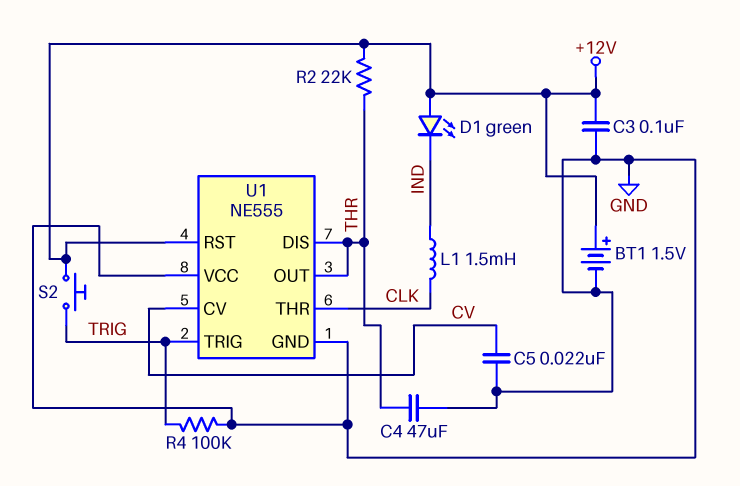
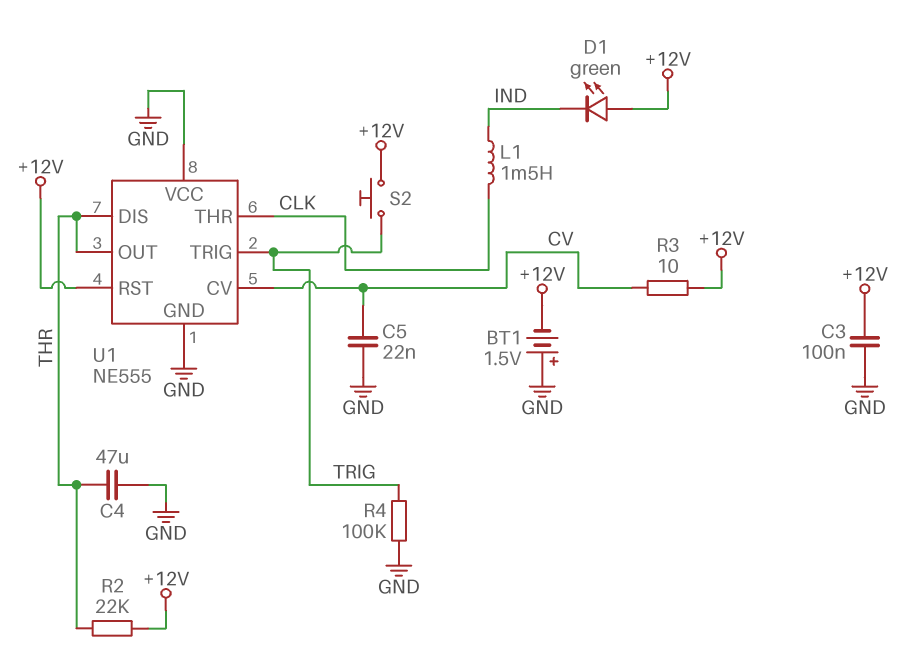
BT1: 1.5V (plus +12V, minus GND) -> 1.5V (plus GND, minus +12V)
R3: none -> 10 (+12V, CV)

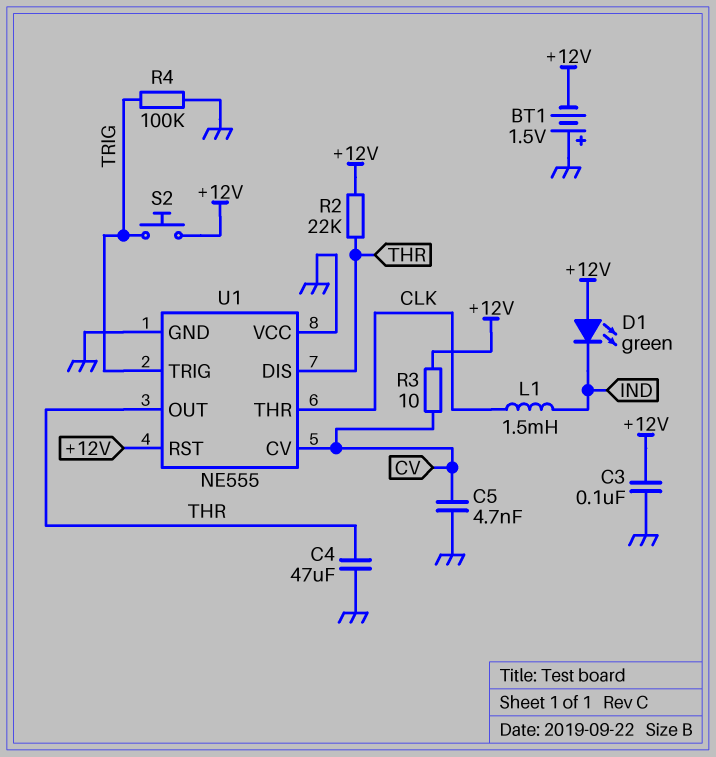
C5: 22nF (CV, GND) -> 4.7nF (CV, GND)

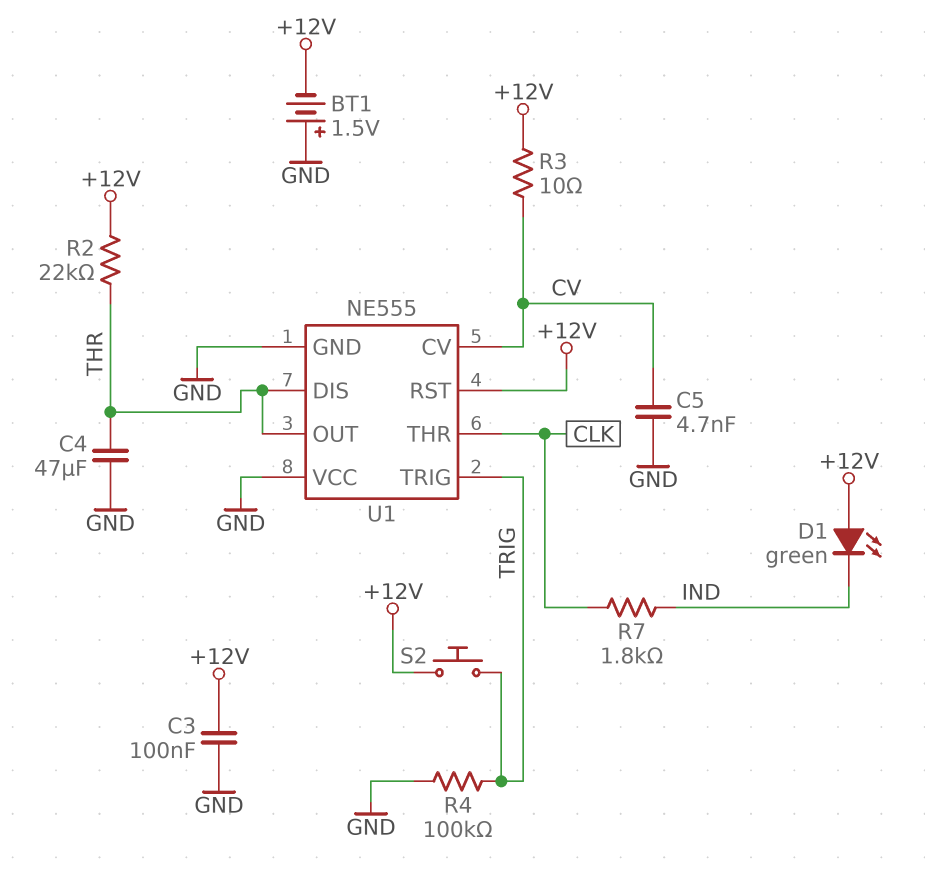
L1: 1.5mH (CLK, IND) -> none
R7: none -> 1.8k (CLK, IND)

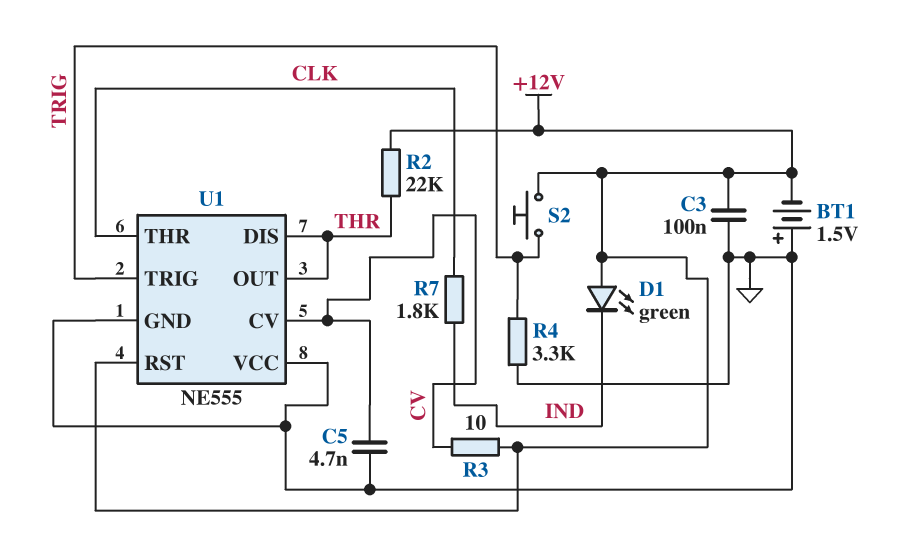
C4: 47uF (GND, THR) -> none
R4: 100k (GND, TRIG) -> 3.3k (GND, TRIG)

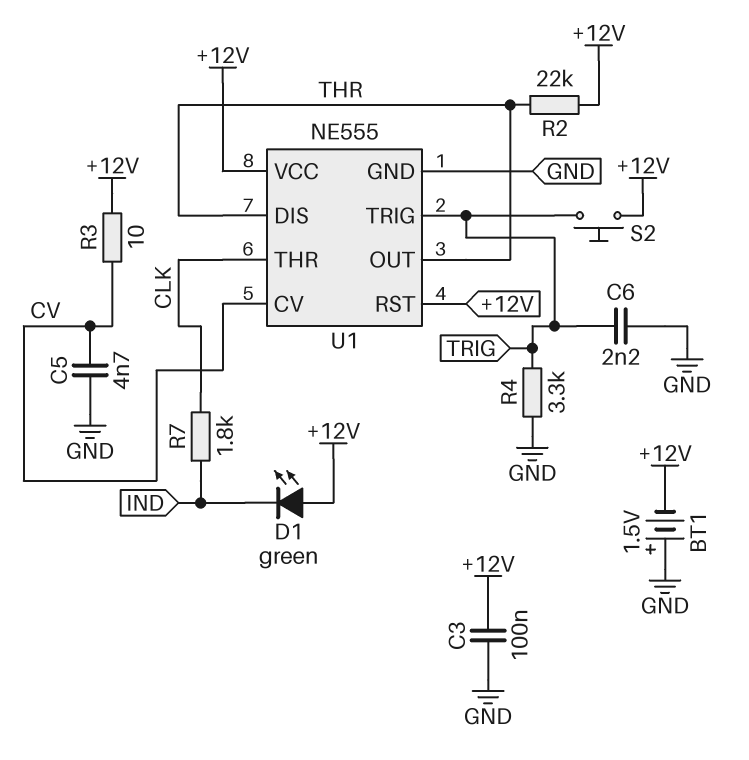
C6: none -> 2.2nF (GND, TRIG)
U1 pin VCC: GND -> +12V

